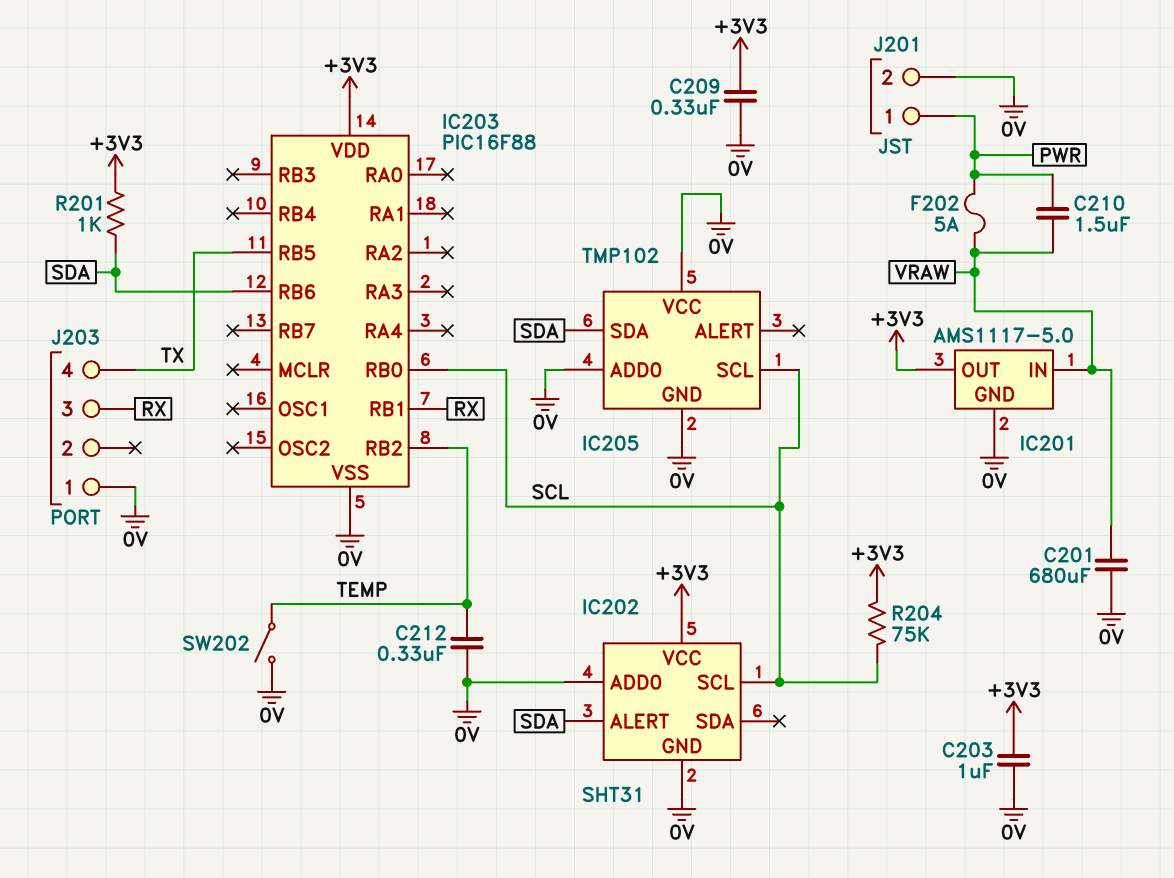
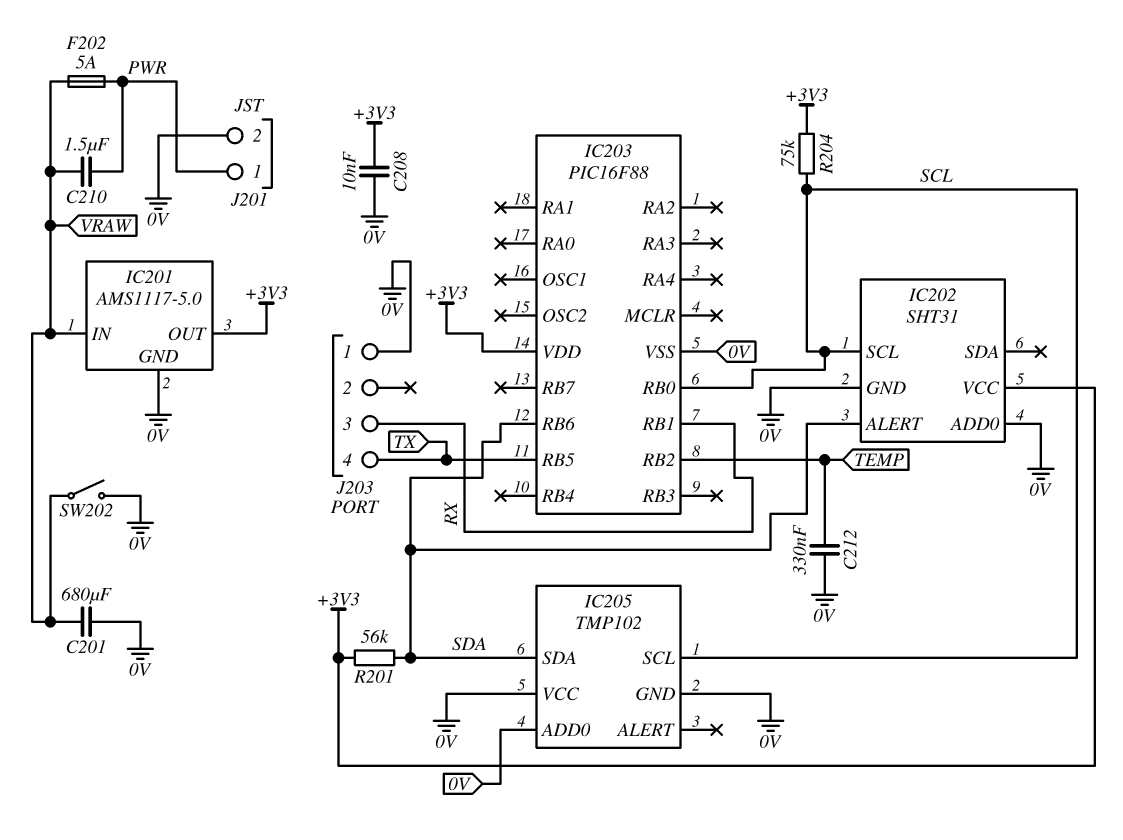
C203: 1uF (+3V3, 0V) -> none
C208: none -> 10nF (+3V3, 0V)
C209: 330nF (+3V3, 0V) -> none
R201: 1k (+3V3, SDA) -> 56k (+3V3, SDA)
SW202: switch (0V, TEMP) -> switch (0V, VRAW)

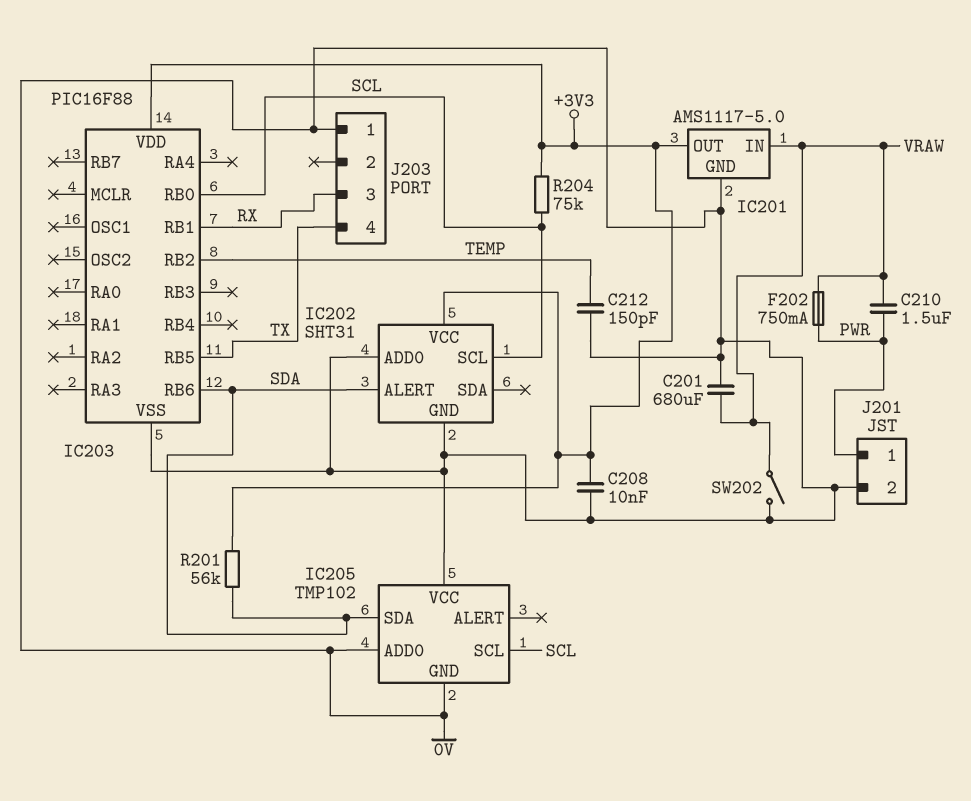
C212: 330nF (0V, TEMP) -> 150pF (0V, TEMP)
F202: 5A (PWR, VRAW) -> 750mA (PWR, VRAW)

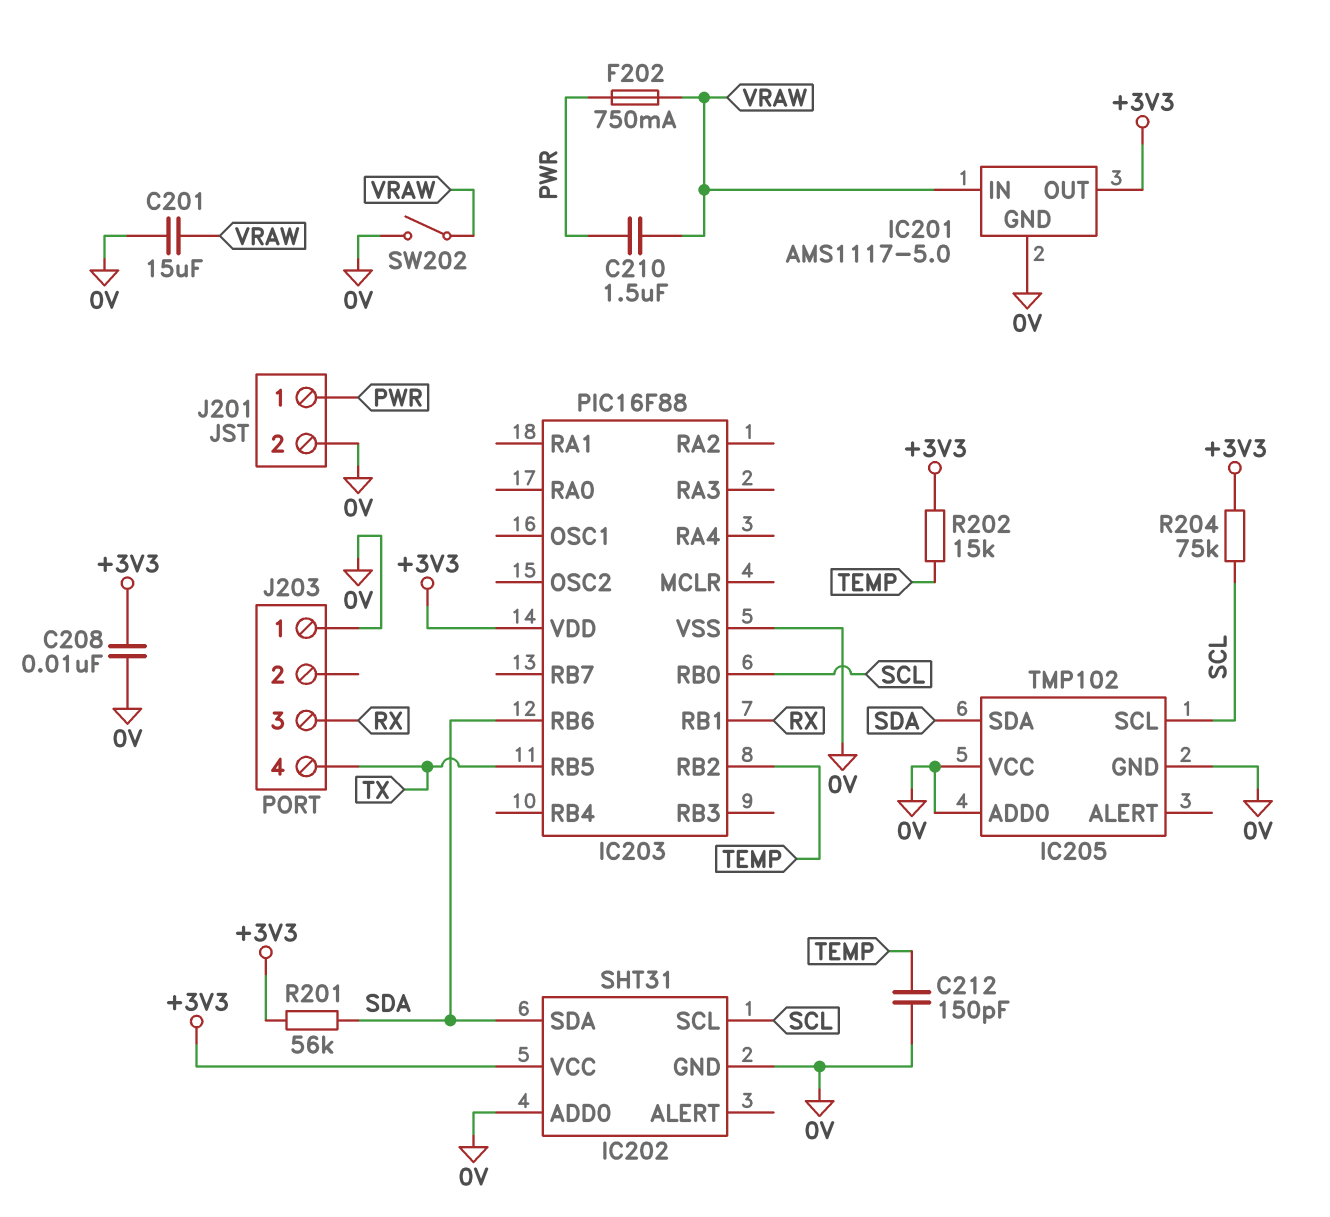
C201: 680uF (0V, VRAW) -> 15uF (0V, VRAW)
IC202 pin ALERT: SDA -> none
IC202 pin SDA: none -> SDA
R202: none -> 15k (+3V3, TEMP)

